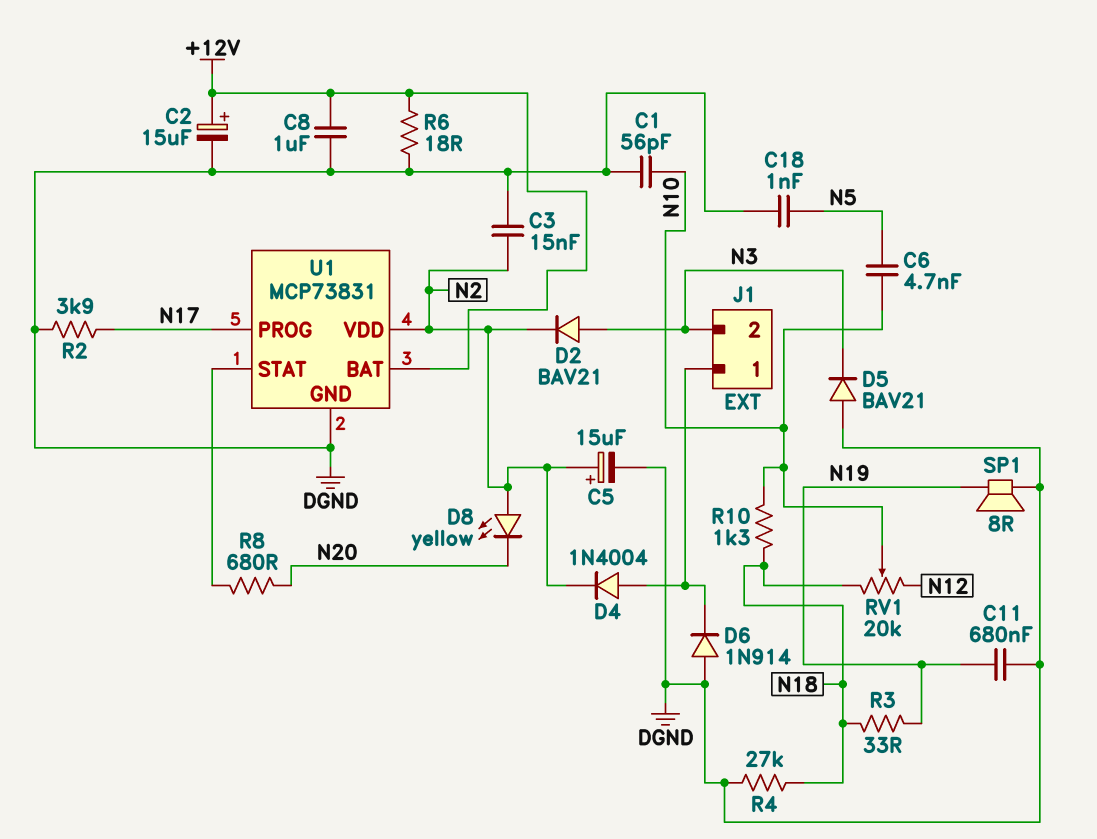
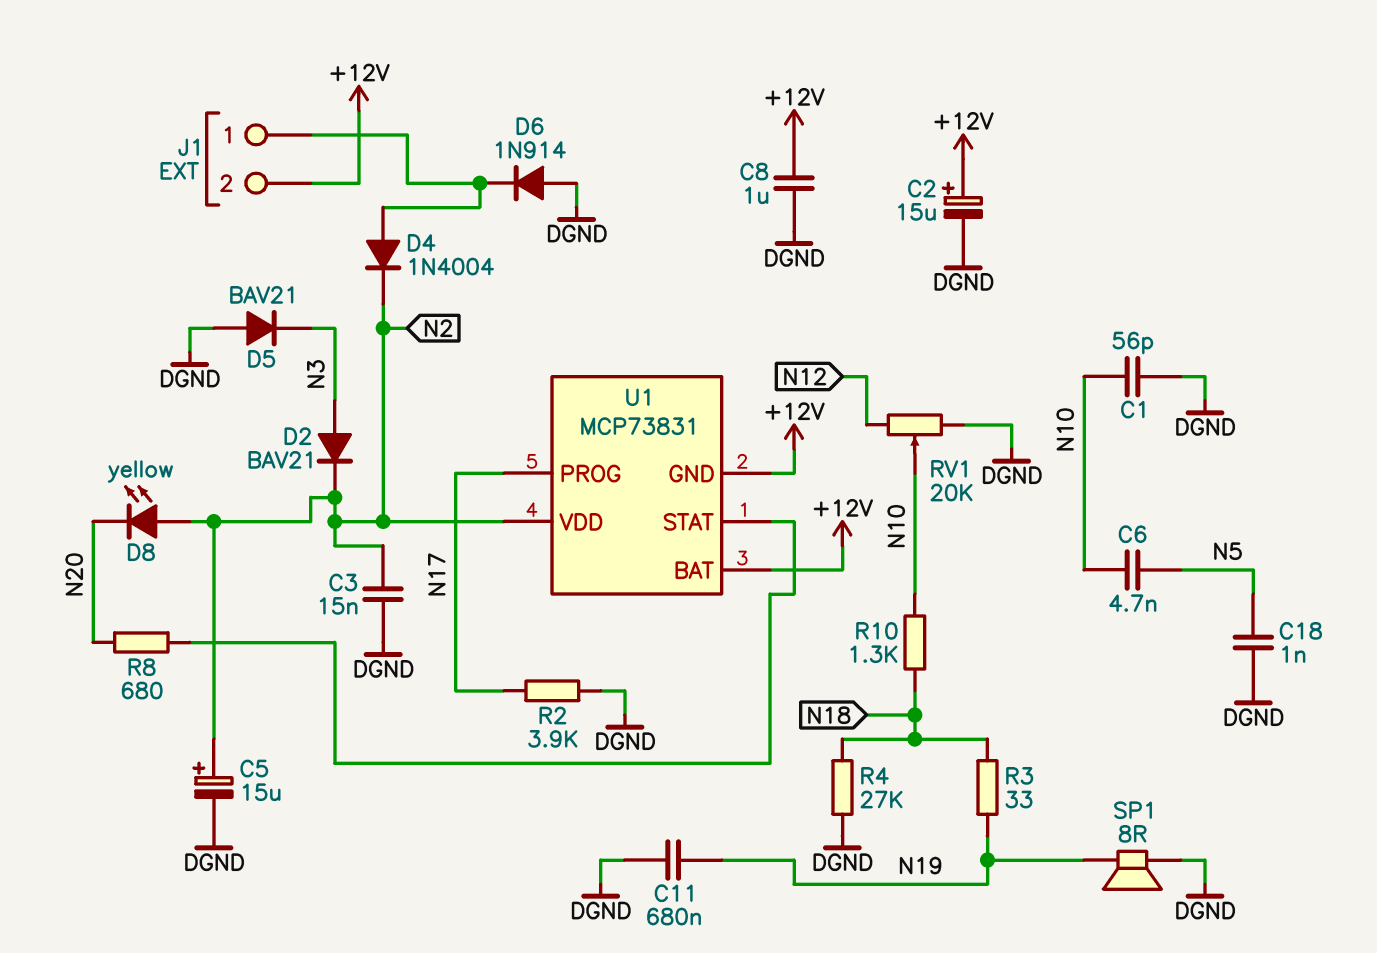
J1 pin 2: N3 -> +12V
R6: 18 (+12V, DGND) -> none
RV1: 20k (N12, N18, wiper N10) -> 20k (DGND, N12, wiper N10)
U1 pin GND: DGND -> +12V

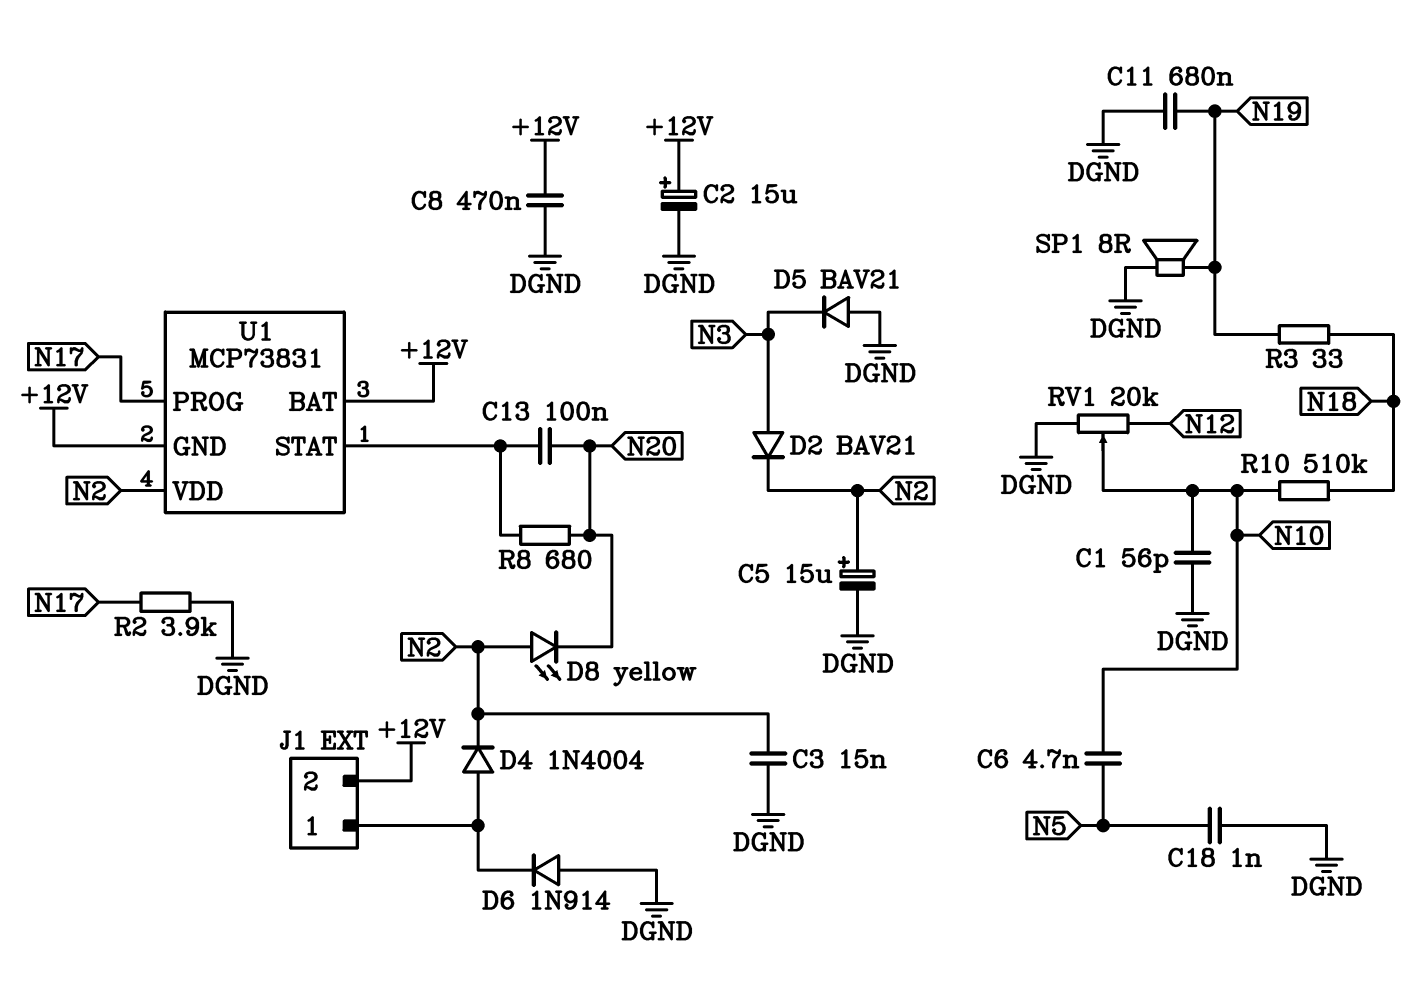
C8: 1uF (+12V, DGND) -> 470nF (+12V, DGND)
C13: none -> 100nF (N20, U1/STAT)
R4: 27k (DGND, N18) -> none
R10: 1.3k (N10, N18) -> 510k (N10, N18)

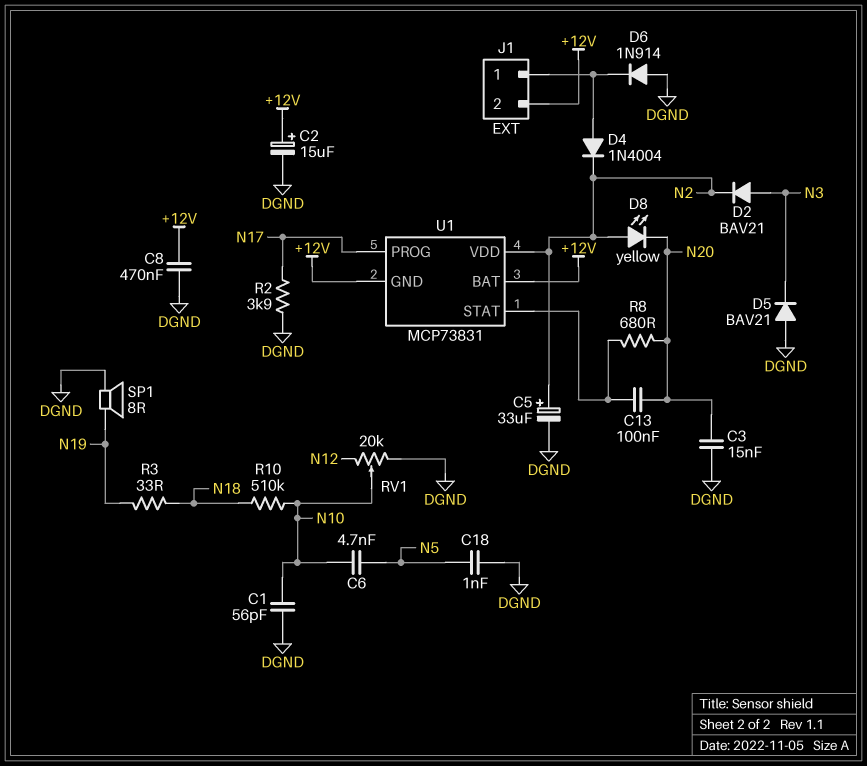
C3: 15nF (DGND, N2) -> 15nF (DGND, N20)
C5: 15uF (plus N2, minus DGND) -> 33uF (plus N2, minus DGND)
C11: 680nF (DGND, N19) -> none

